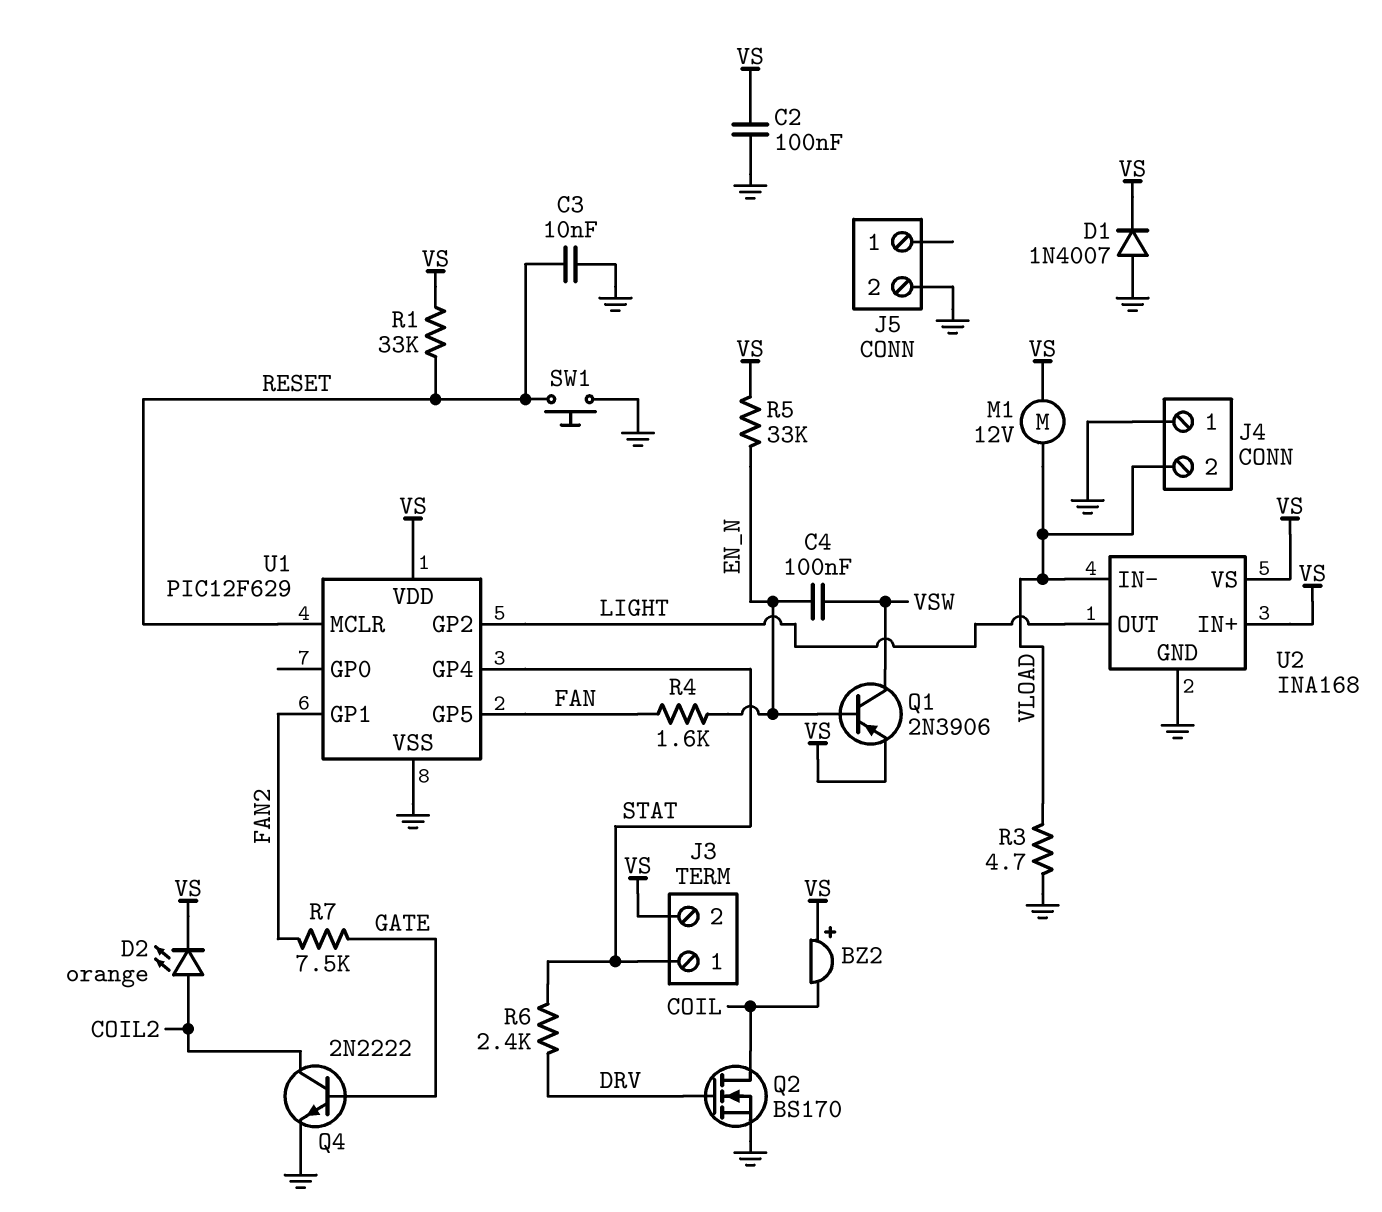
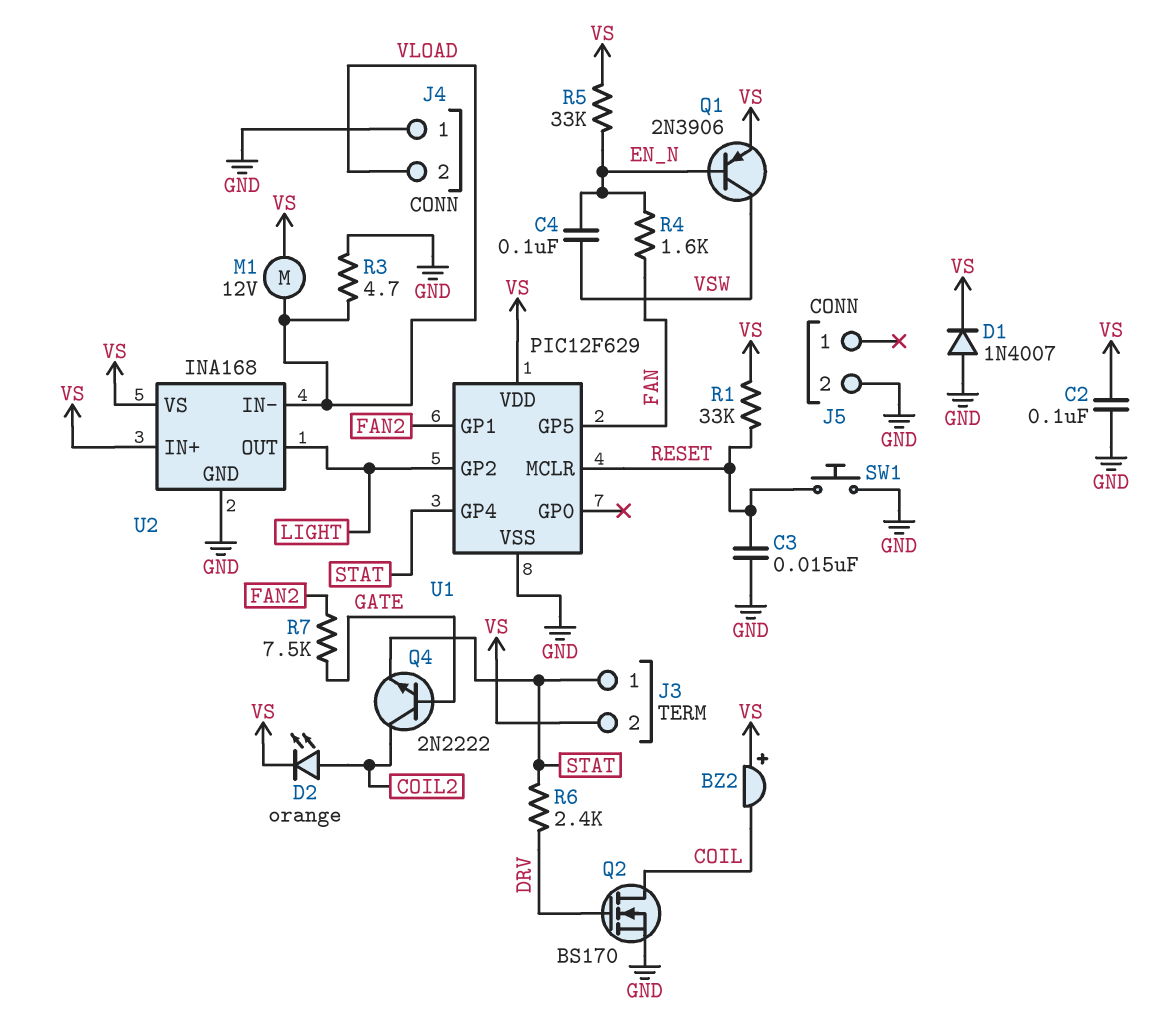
C3: 10nF (GND, RESET) -> 15nF (GND, RESET)
Q4: NPN 2N2222 (B GATE, C COIL2, E GND) -> NPN 2N2222 (B GATE, C COIL2, E STAT)

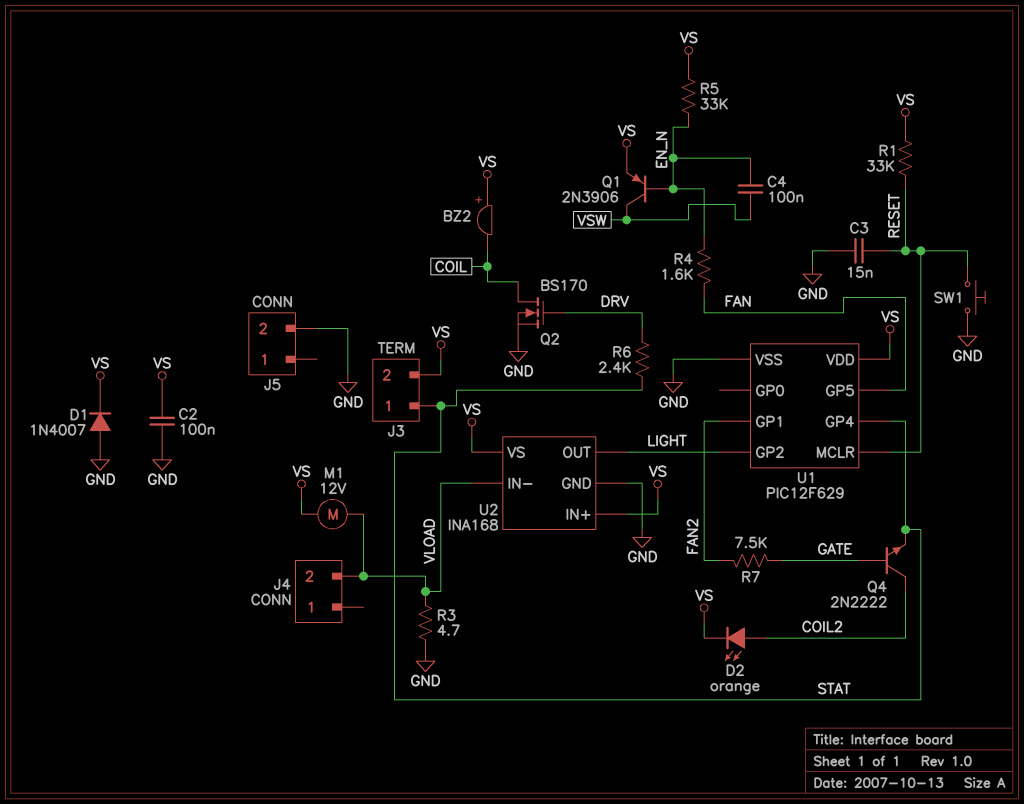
J4 pin 1: GND -> none

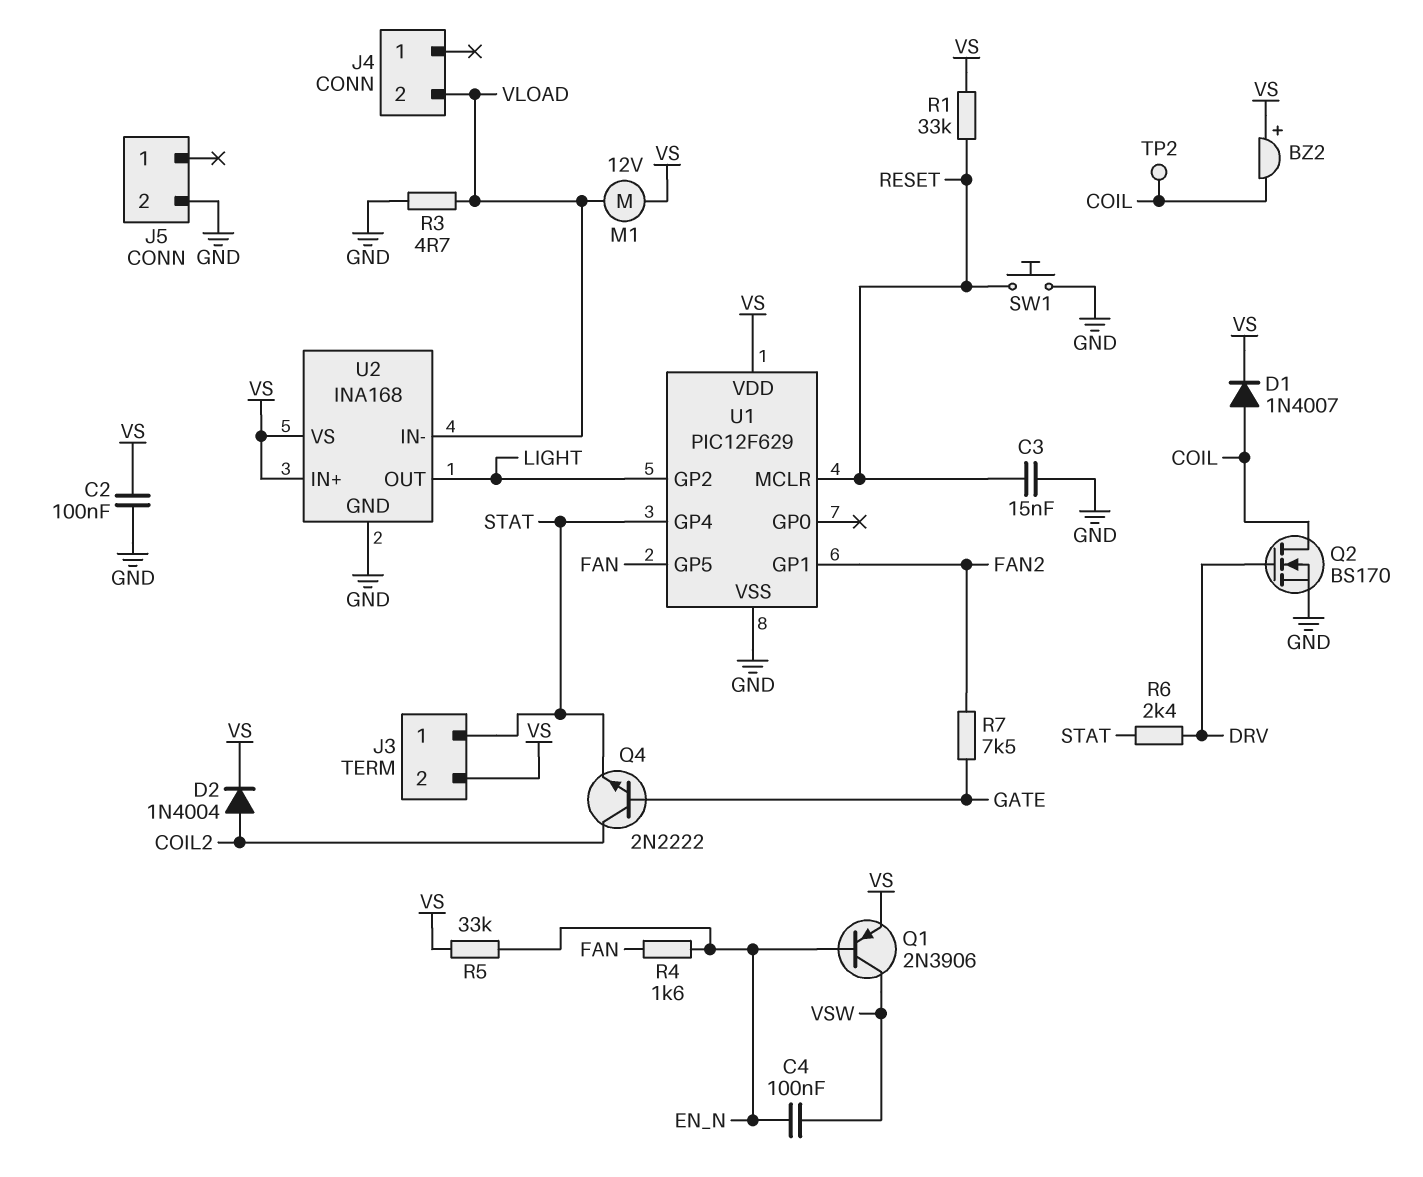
D1: diode 1N4007 (A GND, K VS) -> diode 1N4007 (A COIL, K VS)
D2: LED orange (A COIL2, K VS) -> diode 1N4004 (A COIL2, K VS)
TP2: none -> test point (COIL)

